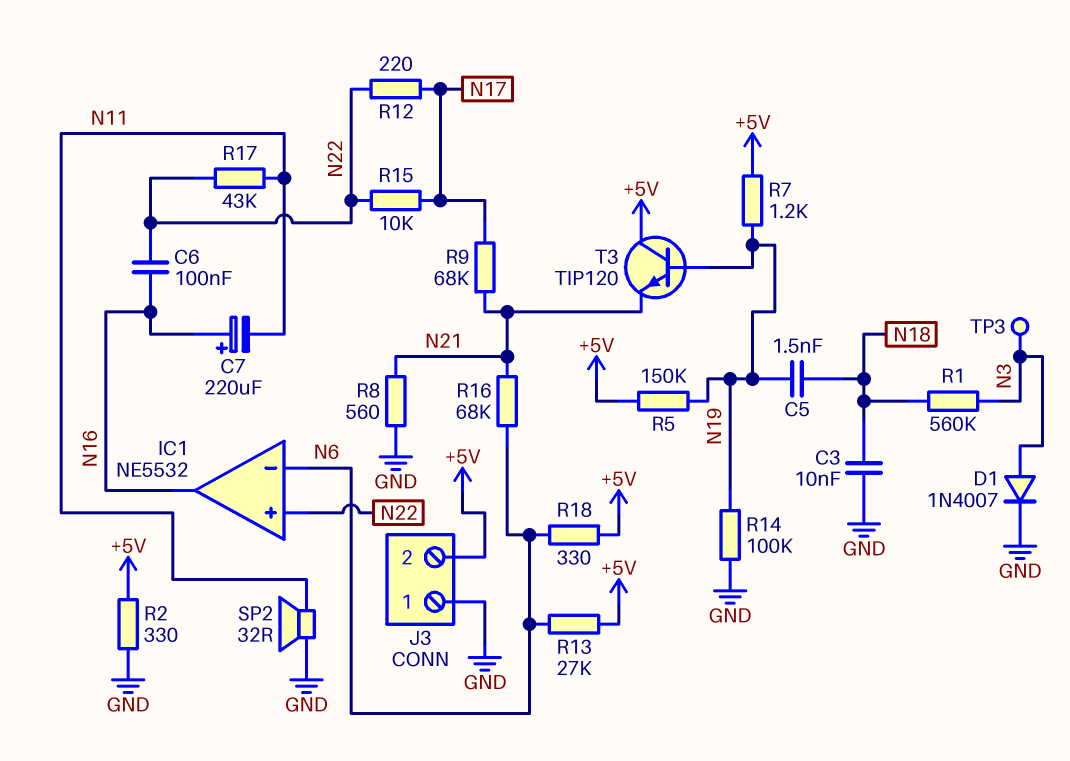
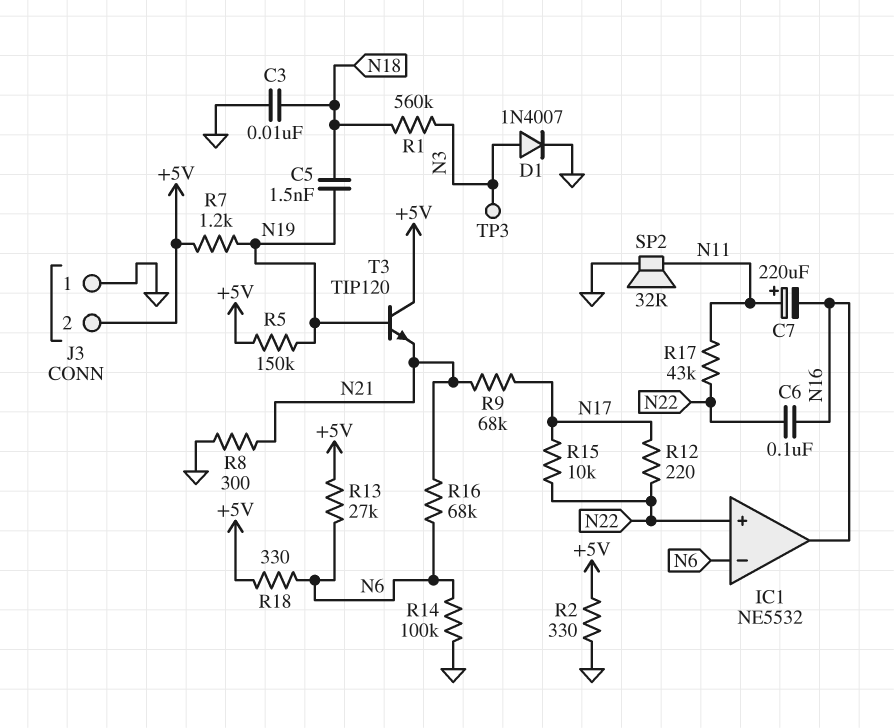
C7: 220uF (plus N16, minus N11) -> 220uF (plus N11, minus N16)
R8: 560 (GND, N21) -> 300 (GND, N21)
R14: 100k (GND, N19) -> 100k (GND, N6)

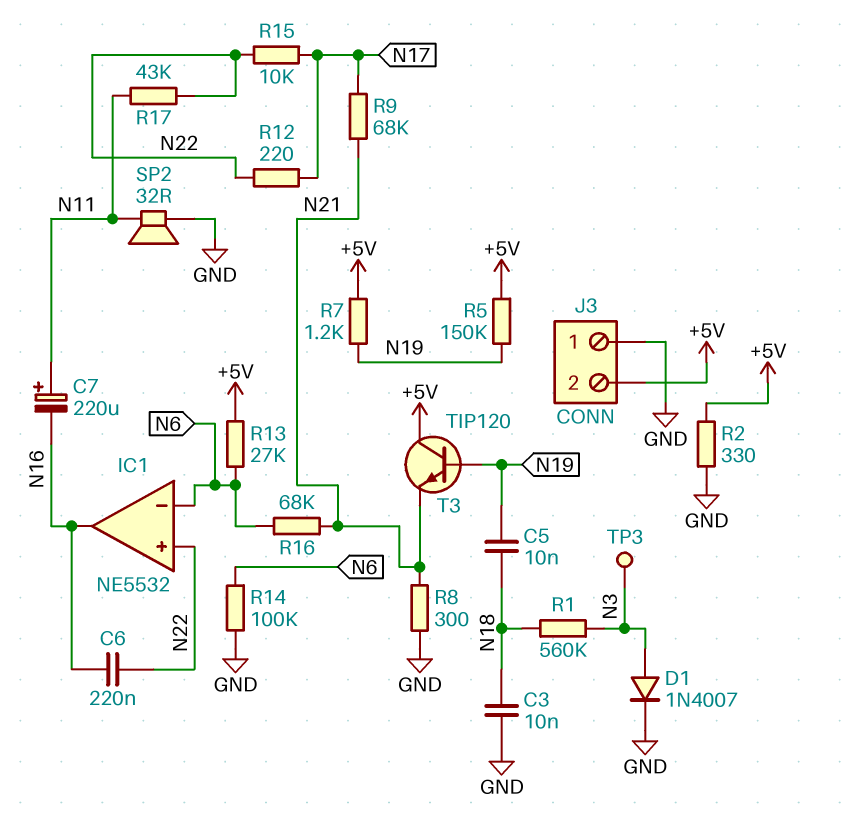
C5: 1.5nF (N18, N19) -> 10nF (N18, N19)
C6: 100nF (N16, N22) -> 220nF (N16, N22)
R18: 330 (+5V, N6) -> none

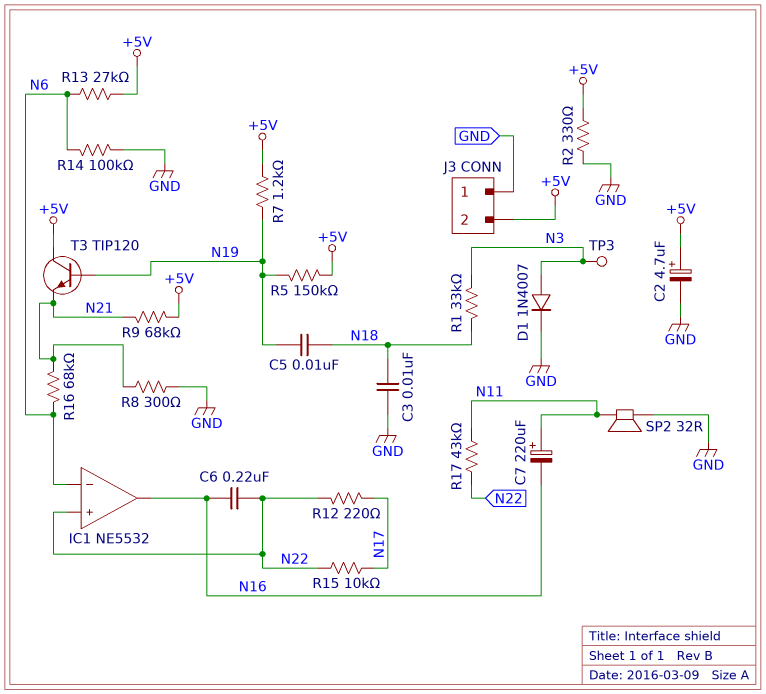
C2: none -> 4.7uF (plus +5V, minus GND)
R1: 560k (N3, N18) -> 33k (N3, N18)
R9: 68k (N17, N21) -> 68k (+5V, N21)

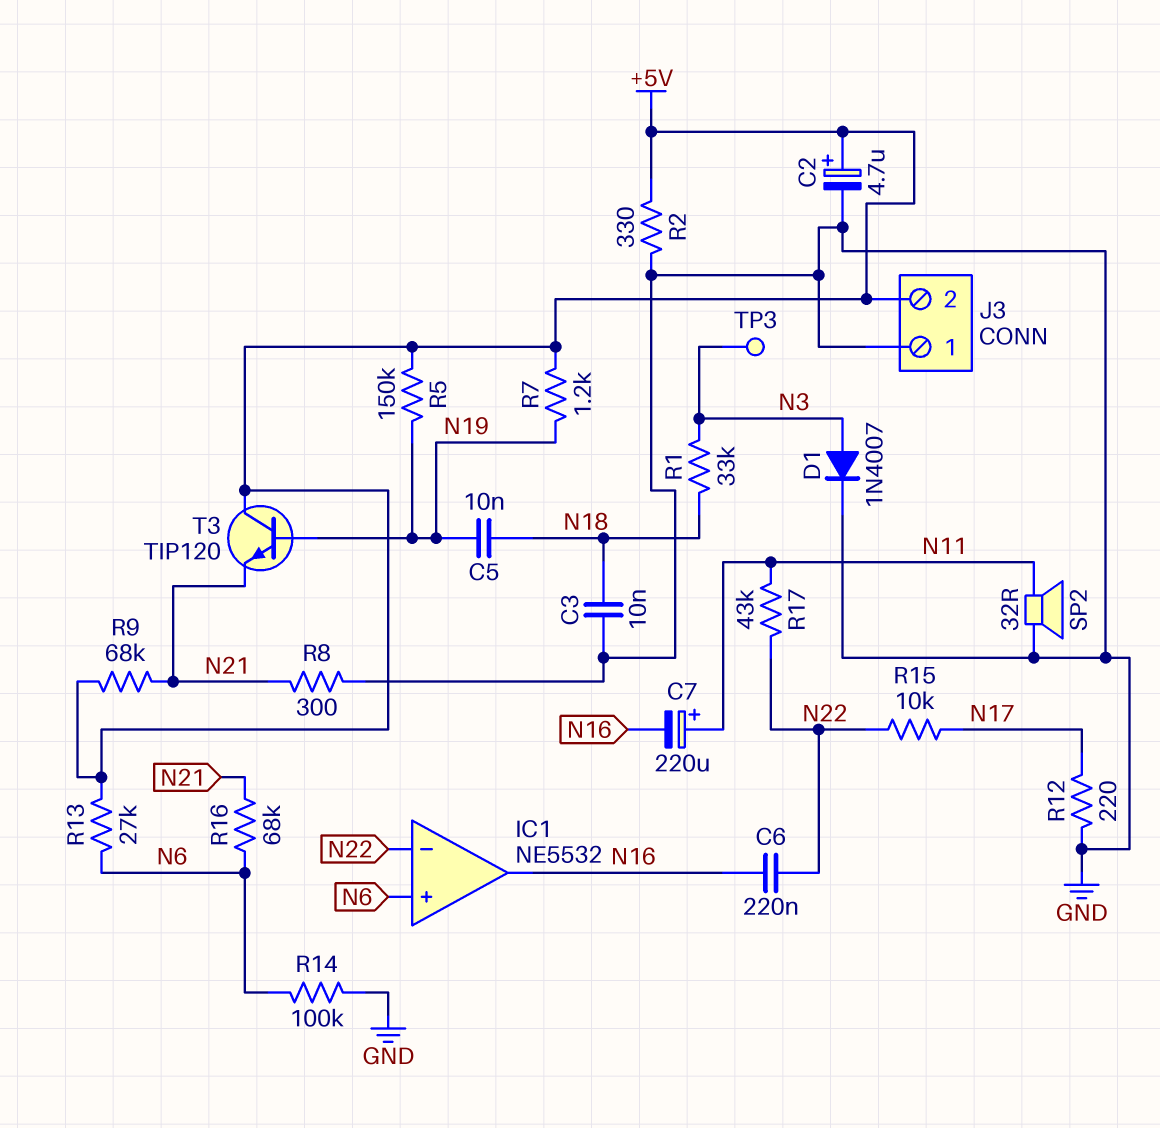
IC1 pin in+: N22 -> N6
IC1 pin in-: N6 -> N22
R12: 220 (N17, N22) -> 220 (GND, N17)

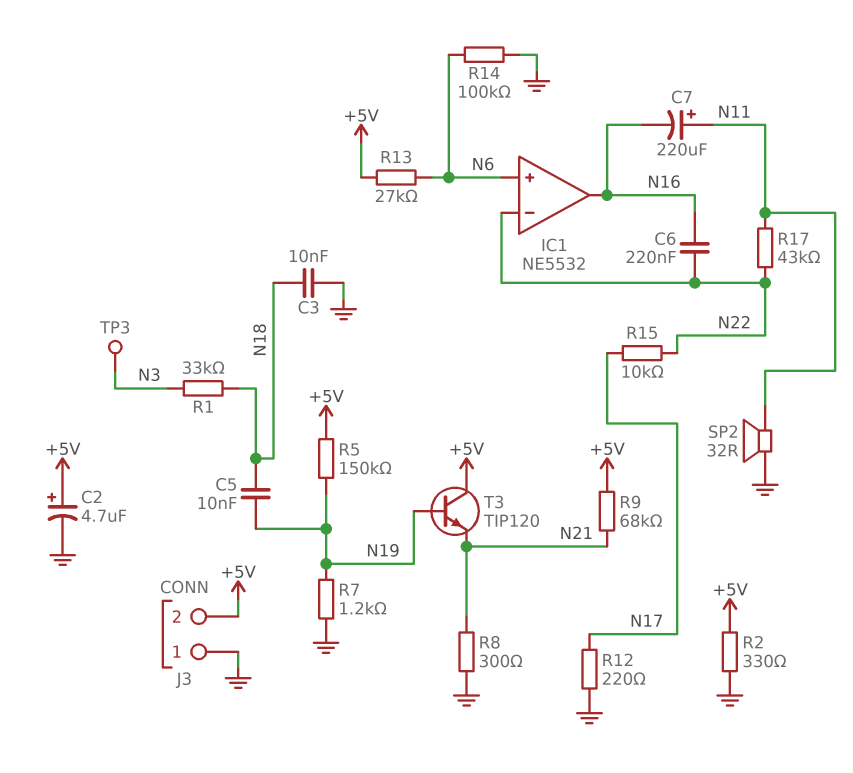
D1: diode 1N4007 (A N3, K GND) -> none
R7: 1.2k (+5V, N19) -> 1.2k (GND, N19)
R16: 68k (N6, N21) -> none

